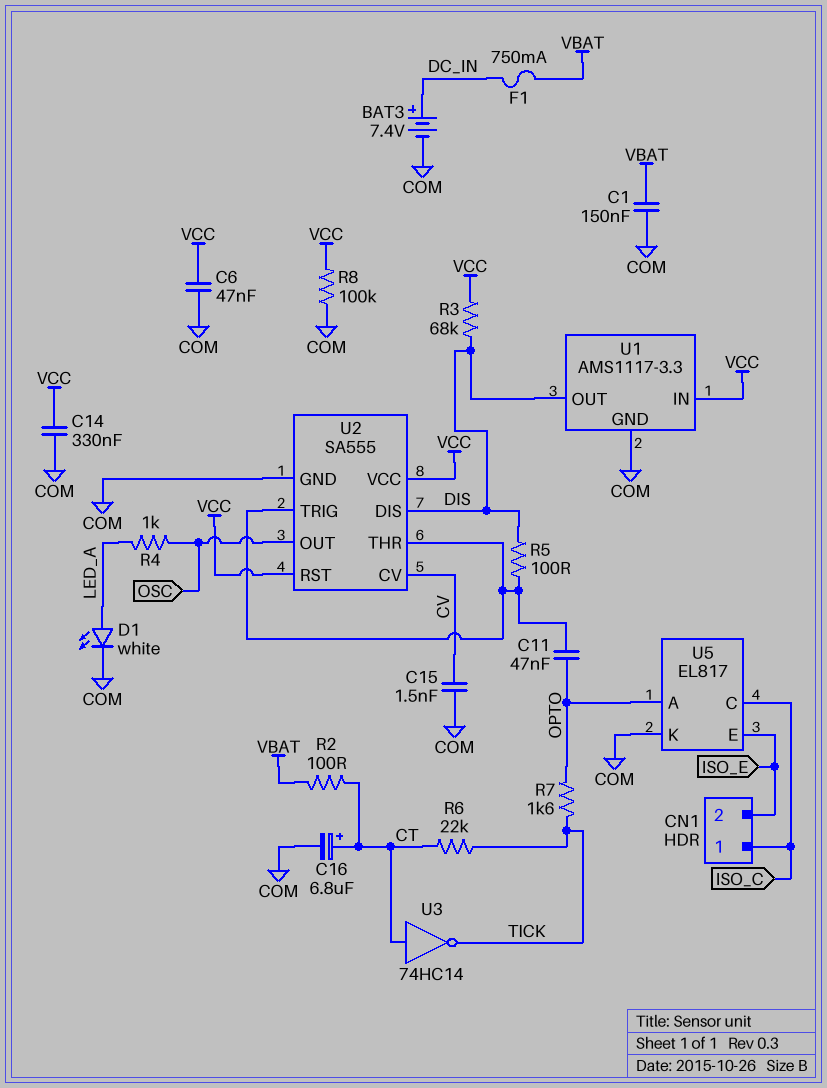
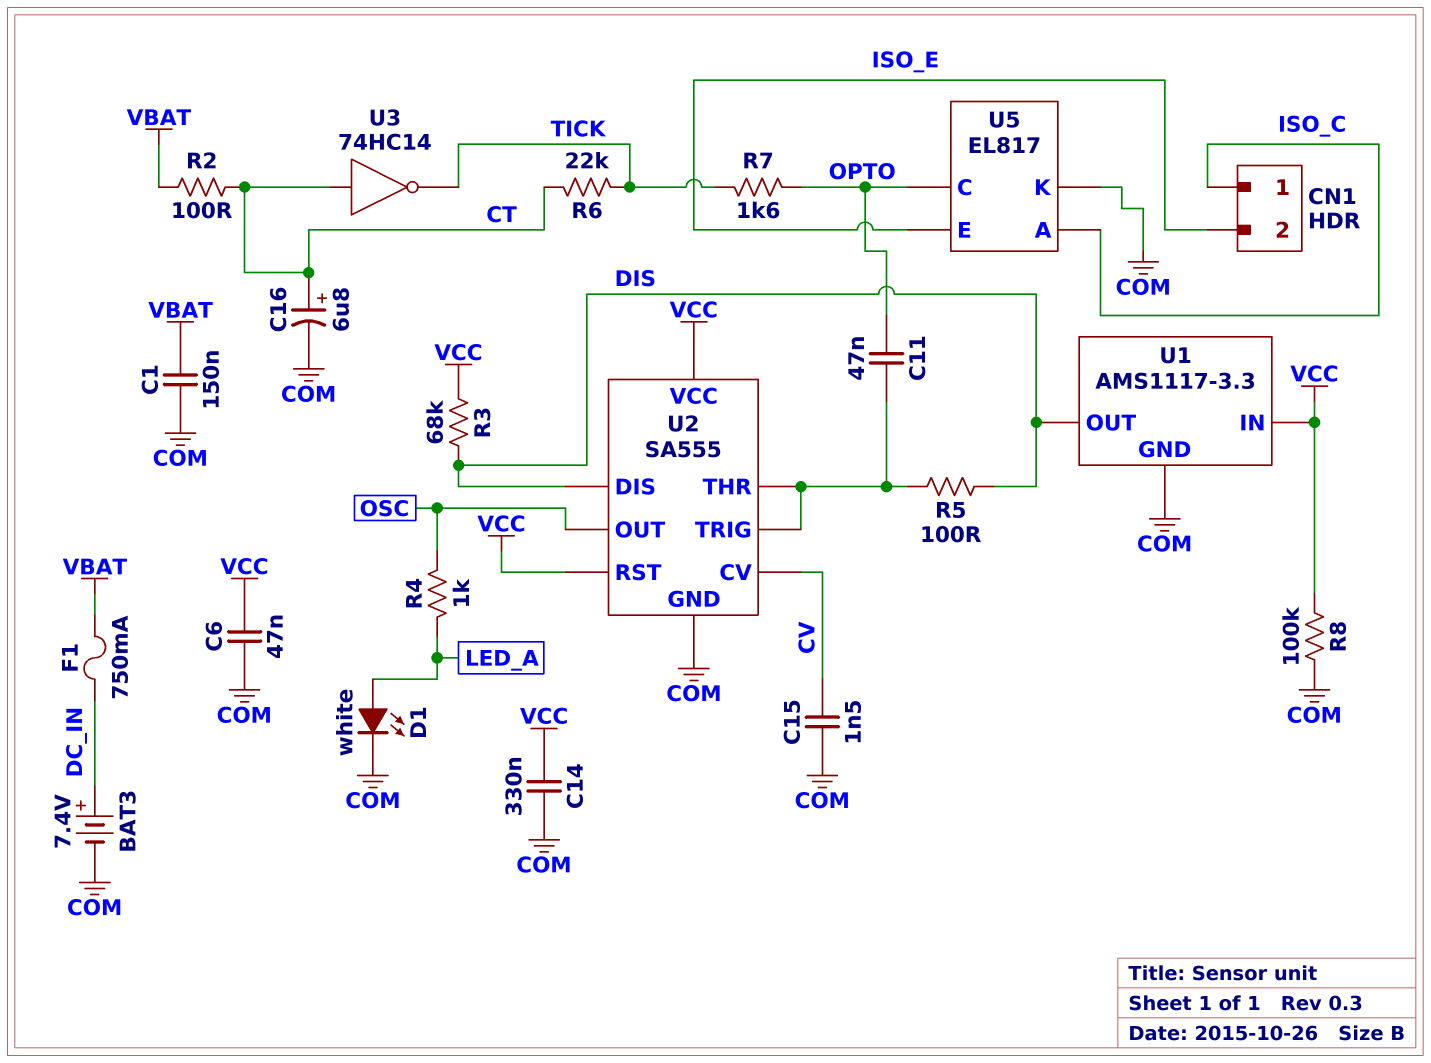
U5 pin A: OPTO -> ISO_C
U5 pin C: ISO_C -> OPTO

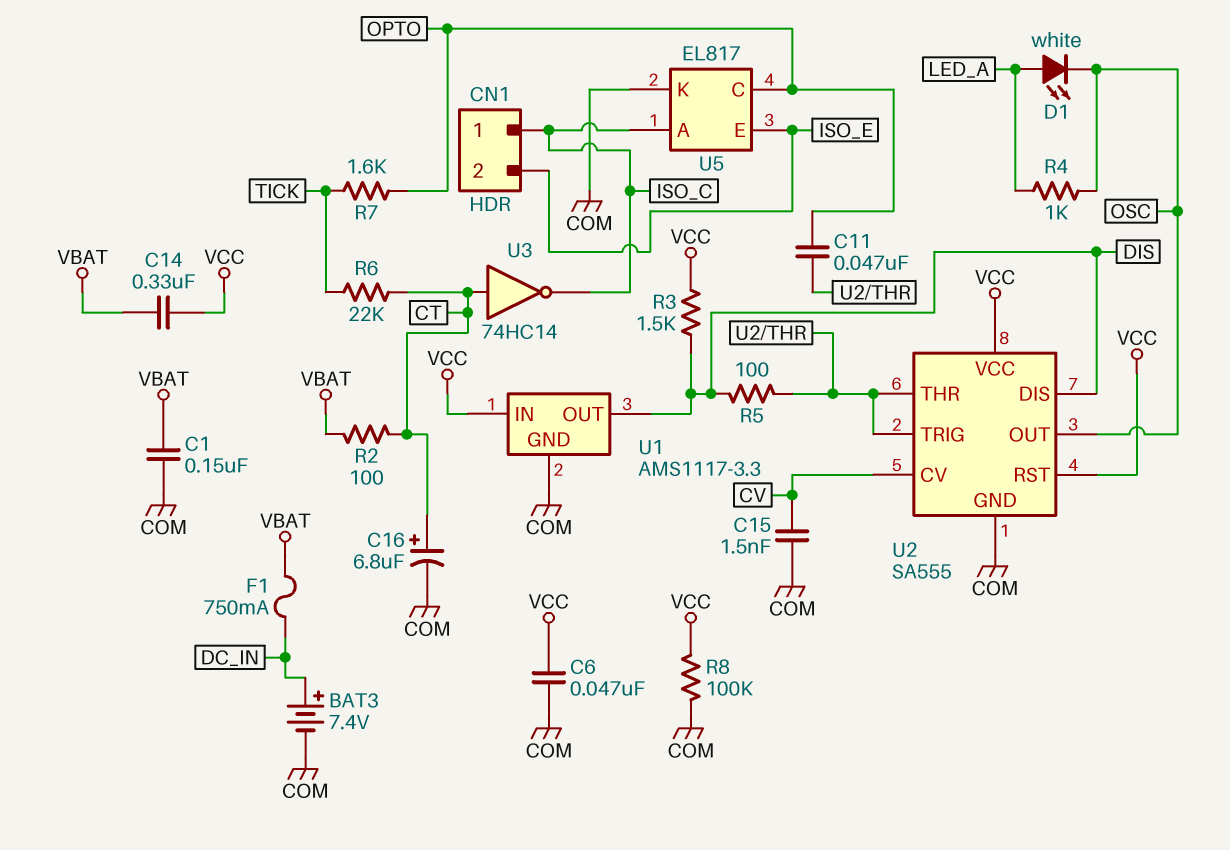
C14: 330nF (COM, VCC) -> 330nF (VBAT, VCC)
D1: LED white (A LED_A, K COM) -> LED white (A LED_A, K OSC)
R3: 68k (DIS, VCC) -> 1.5k (DIS, VCC)
U3: NOT 74HC14 (in CT, out TICK) -> NOT 74HC14 (in CT, out ISO_C)

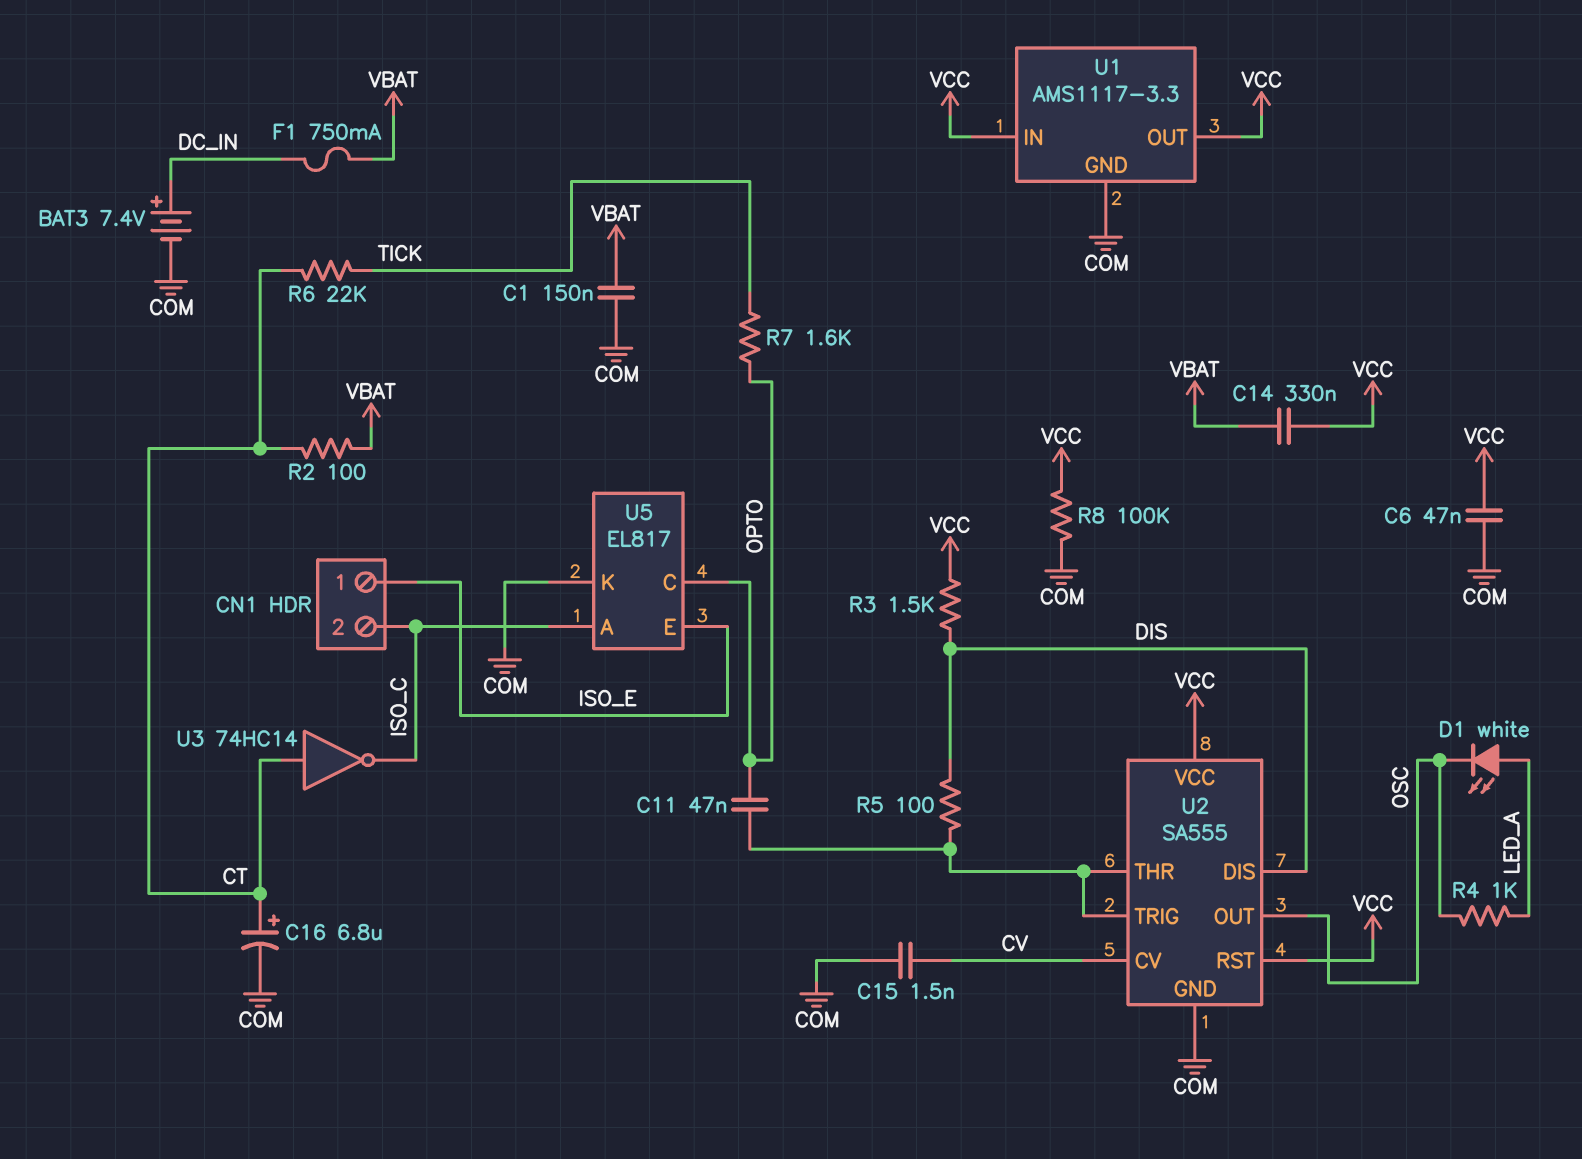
CN1 pin 1: ISO_C -> ISO_E
CN1 pin 2: ISO_E -> ISO_C
U1 pin OUT: DIS -> VCC

